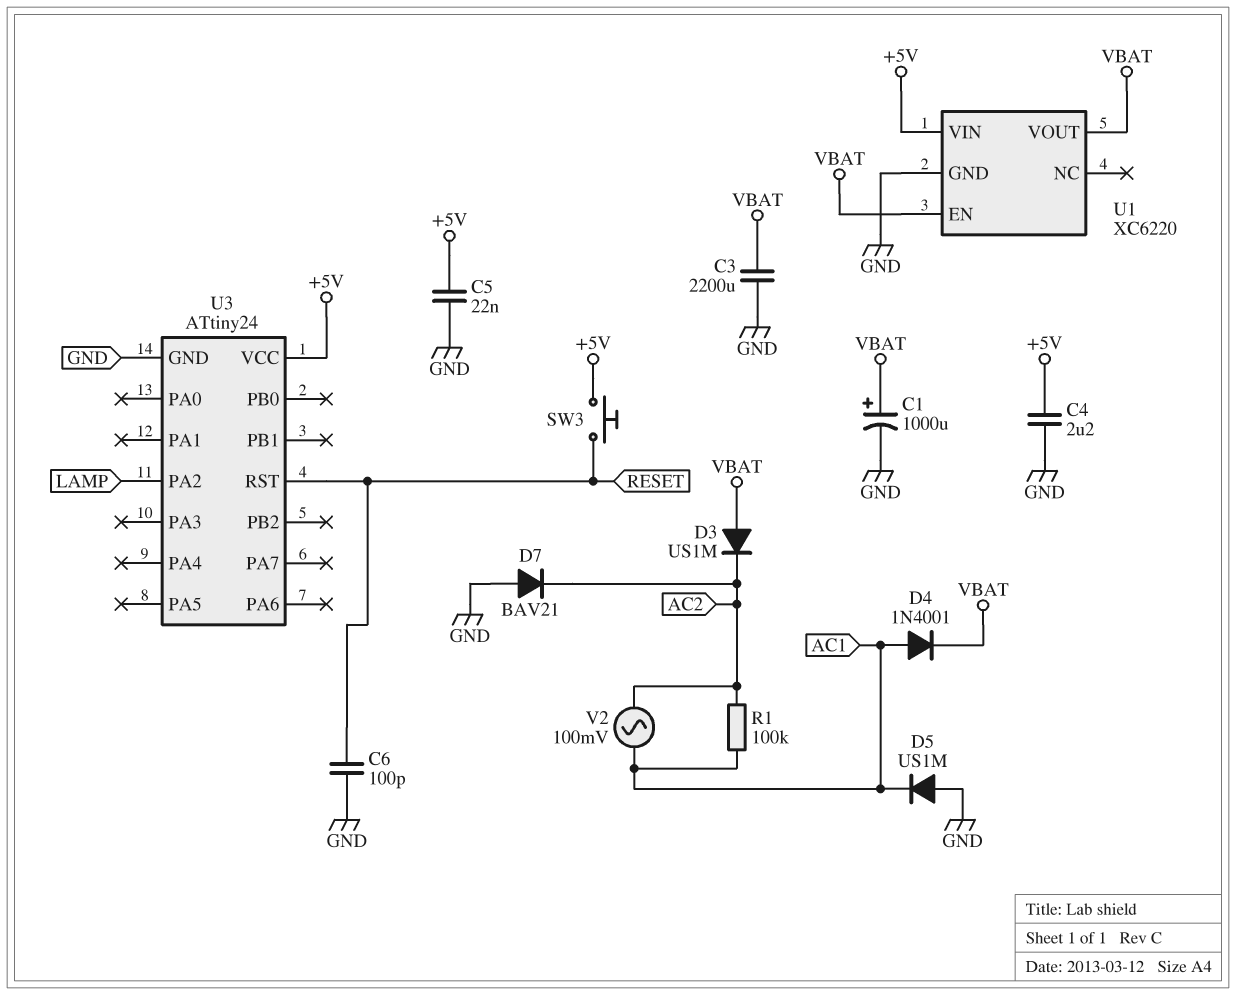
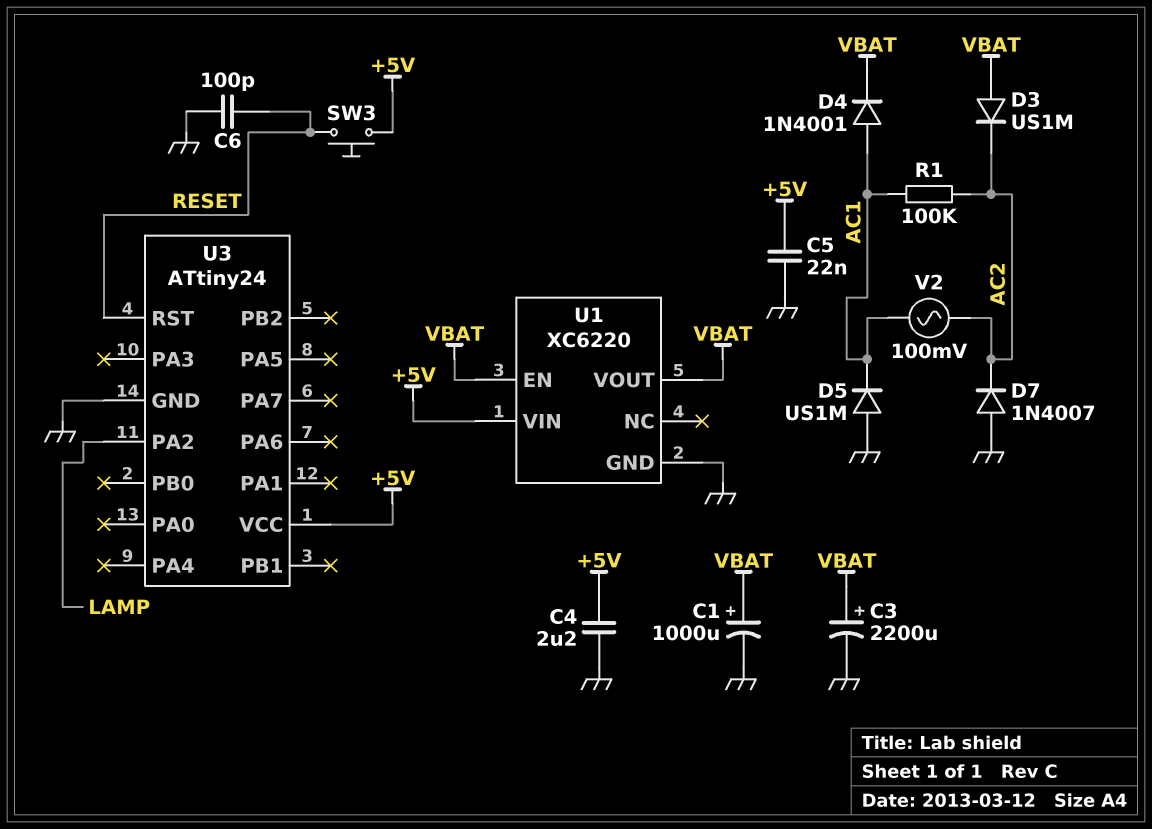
C3: 2200uF (GND, VBAT) -> 2200uF (plus VBAT, minus GND)
D7: diode BAV21 (A GND, K AC2) -> diode 1N4007 (A GND, K AC2)

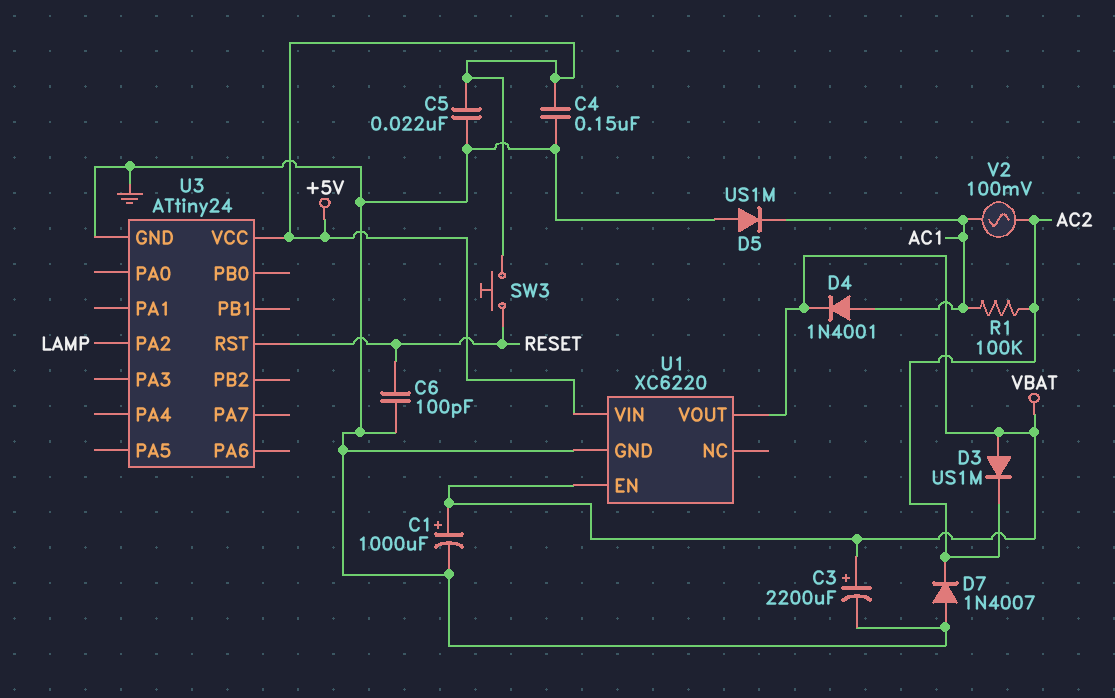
C4: 2.2uF (+5V, GND) -> 150nF (+5V, GND)

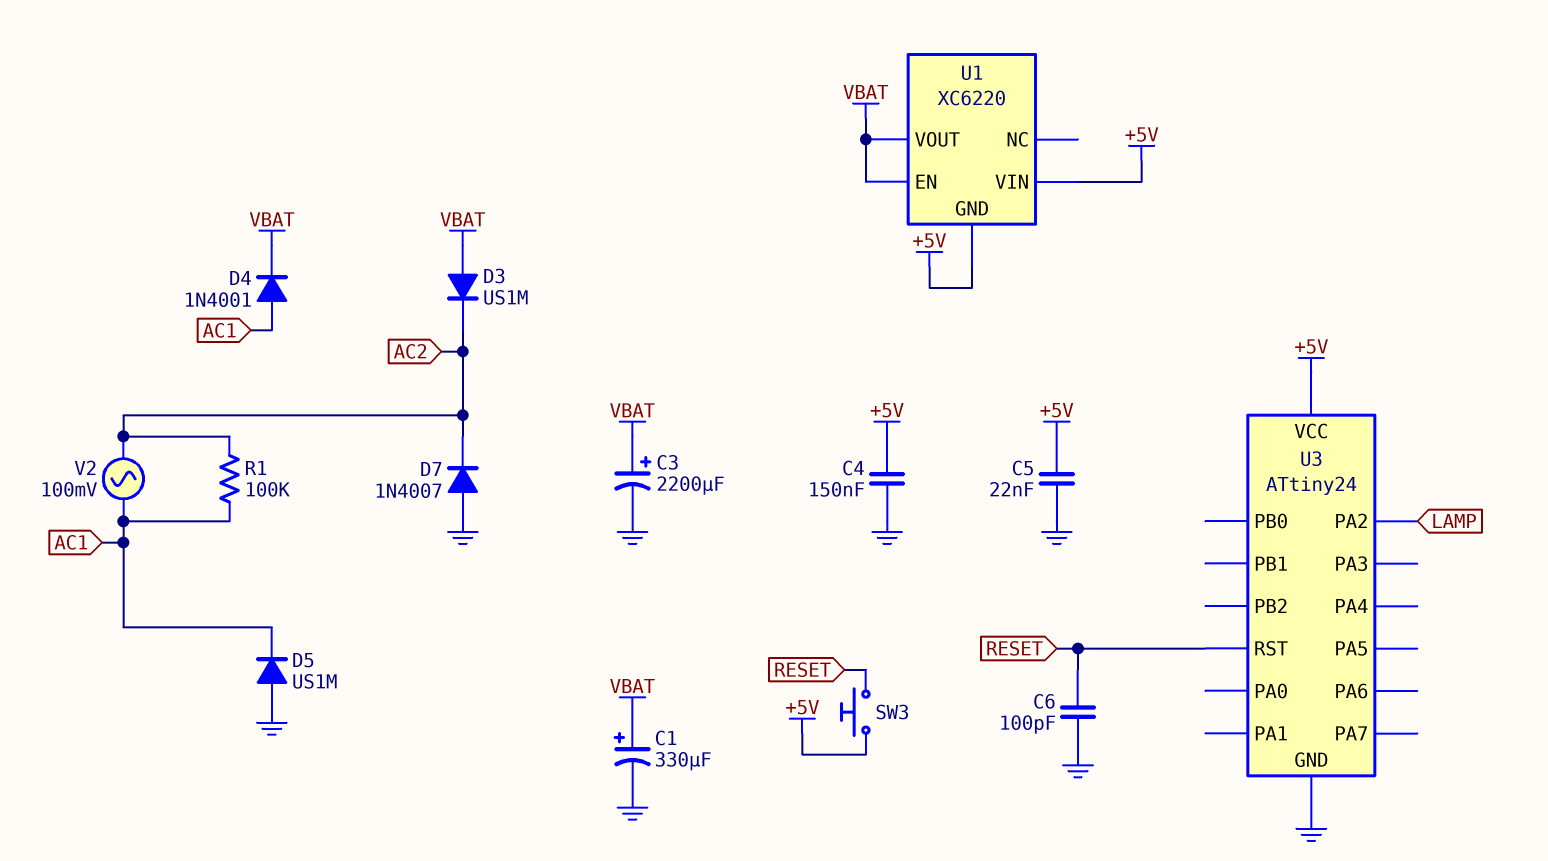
C1: 1000uF (plus VBAT, minus GND) -> 330uF (plus VBAT, minus GND)
U1 pin GND: GND -> +5V

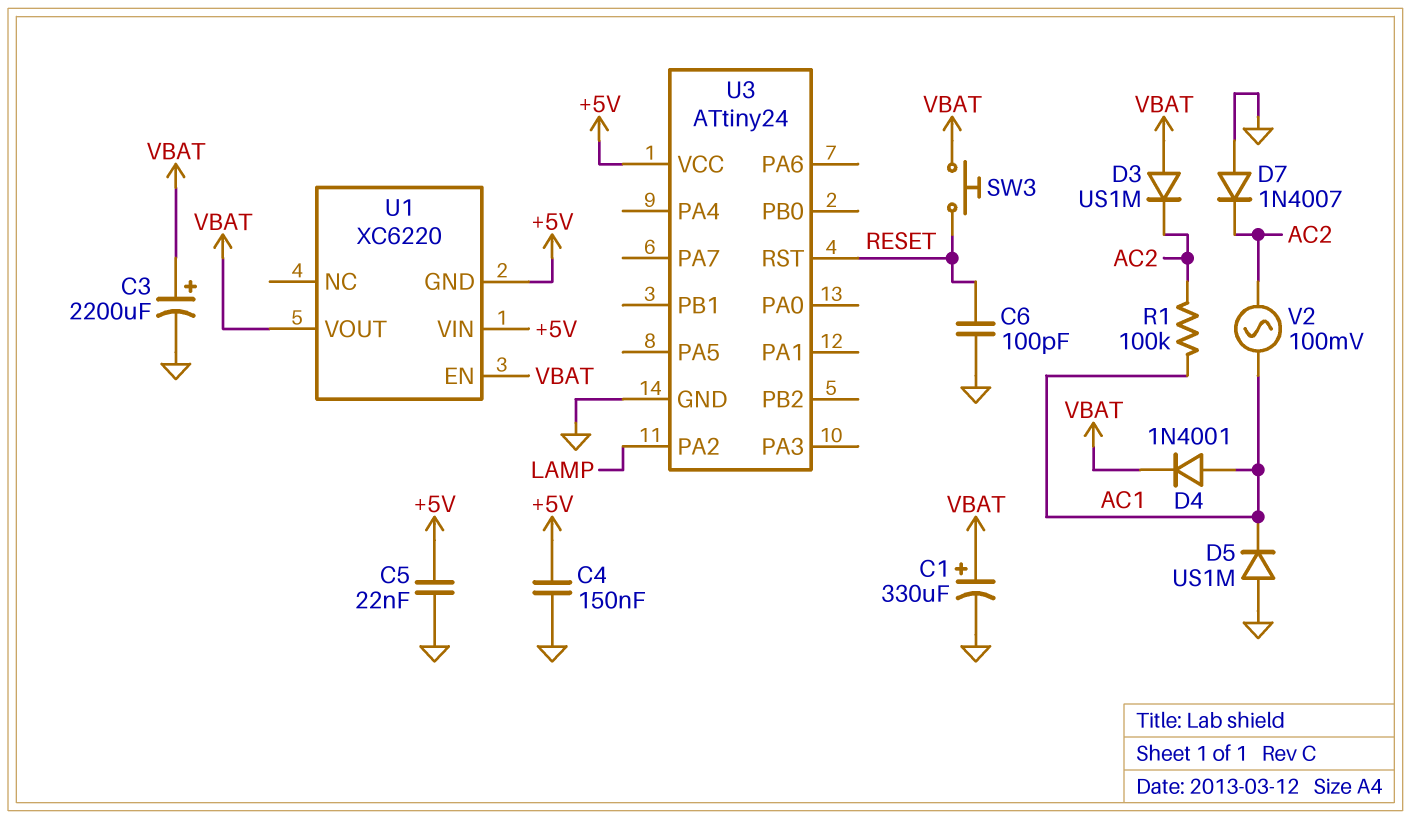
SW3: button (+5V, RESET) -> button (RESET, VBAT)

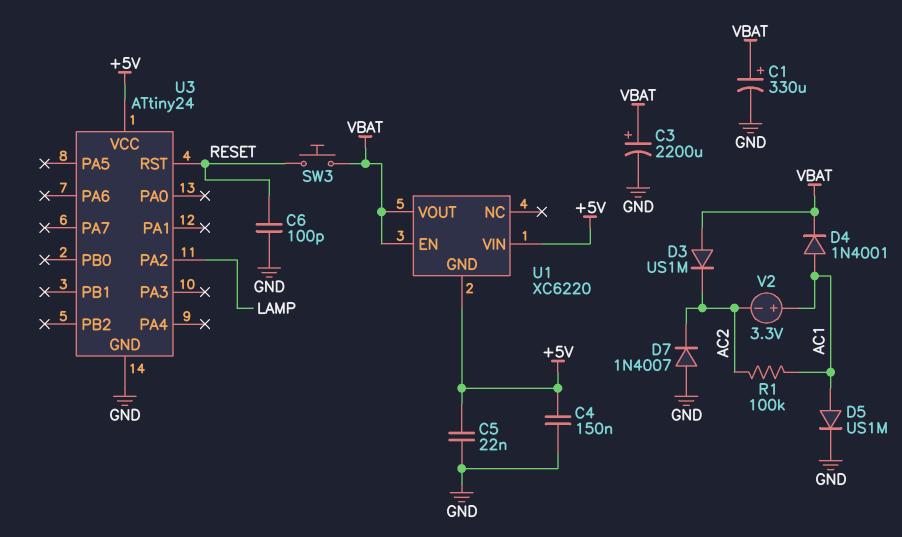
D5: diode US1M (A GND, K AC1) -> diode US1M (A AC1, K GND)
V2: AC 100mV (AC1, AC2) -> 3.3V (plus AC1, minus AC2)

